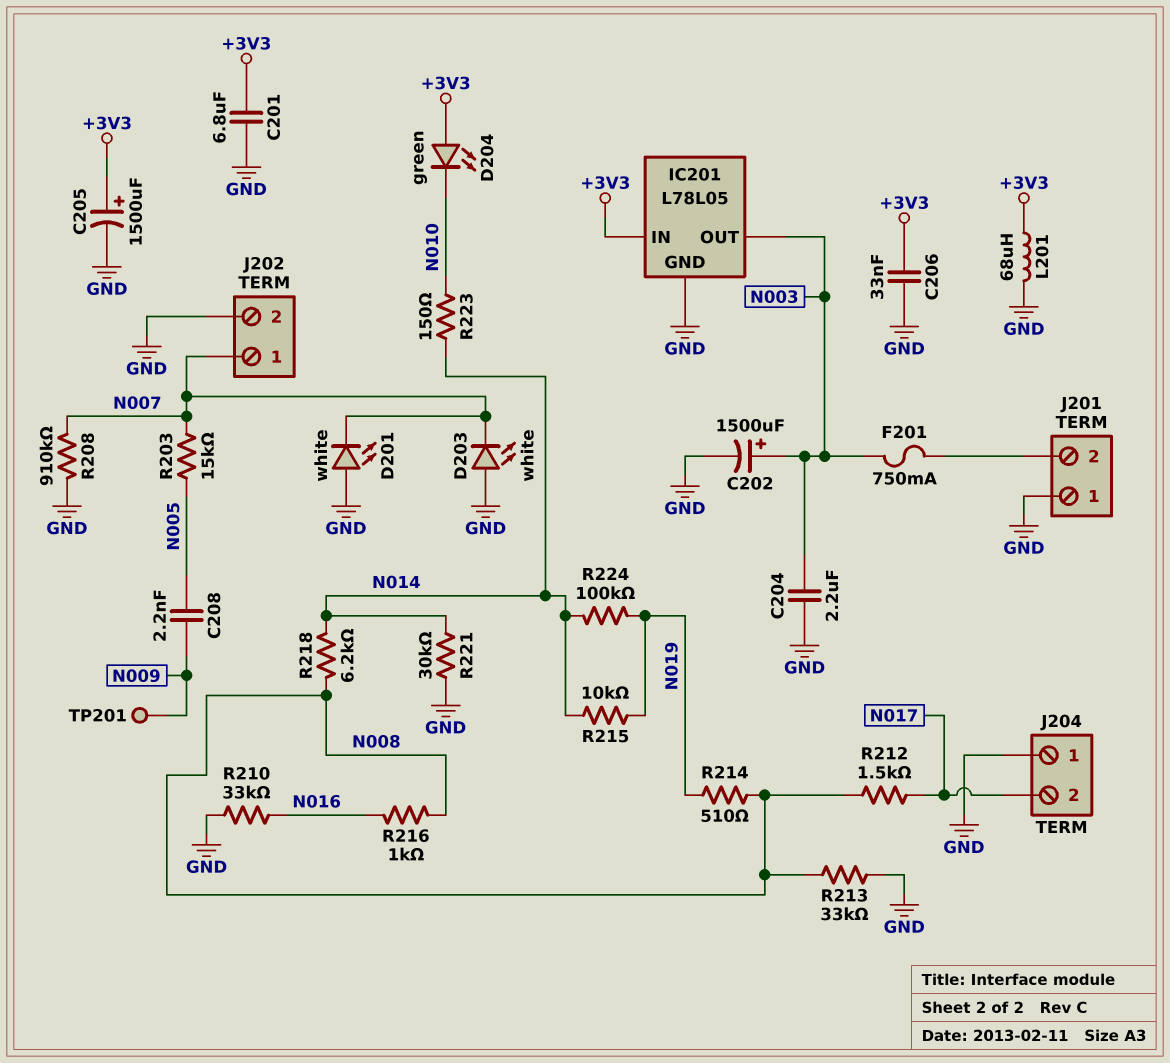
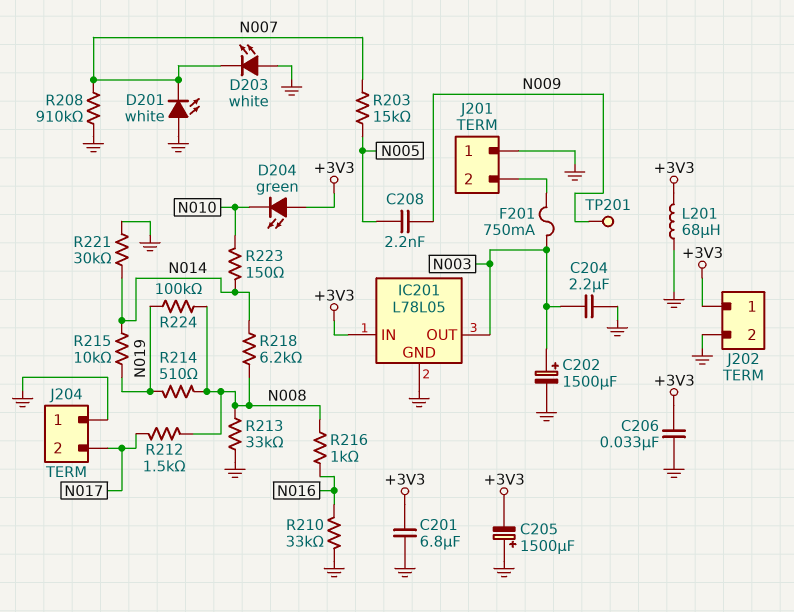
C205: 1500uF (plus +3V3, minus GND) -> 1500uF (plus GND, minus +3V3)
J202 pin 1: N007 -> +3V3
R224: 100k (N014, N019) -> 100k (N008, N019)

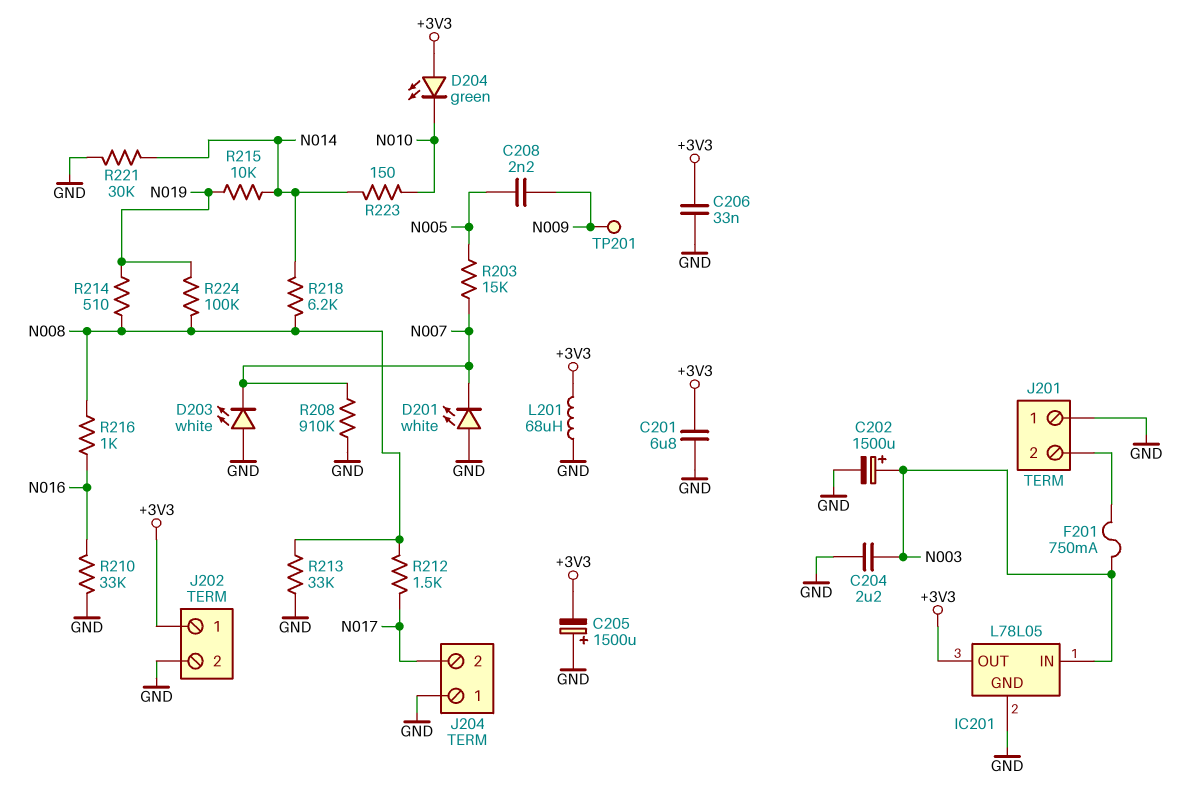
IC201 pin IN: +3V3 -> N003
IC201 pin OUT: N003 -> +3V3

